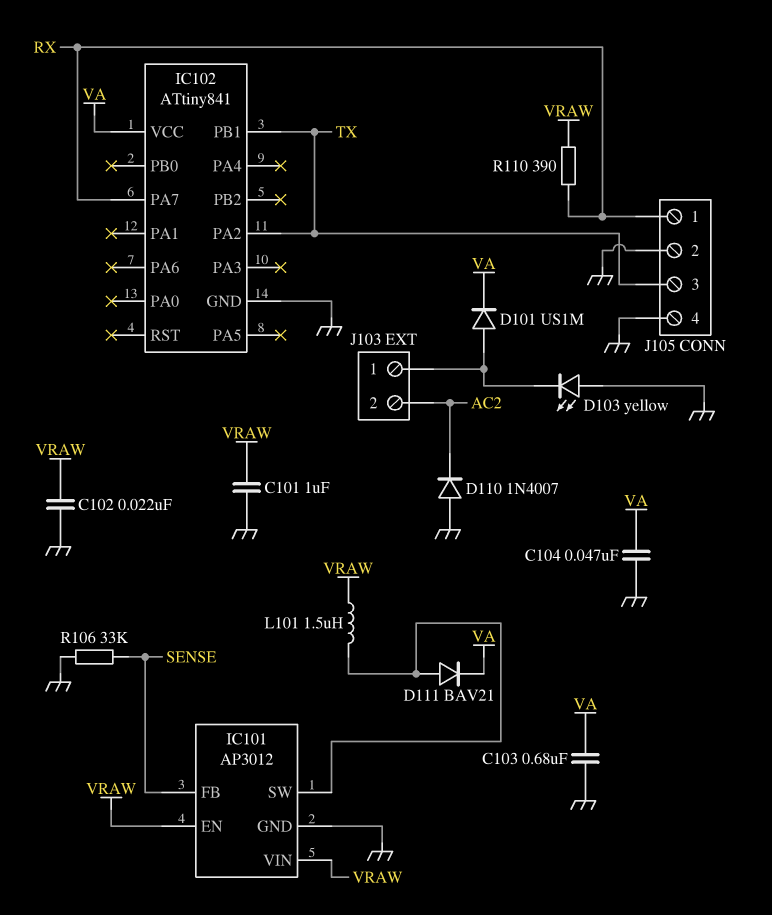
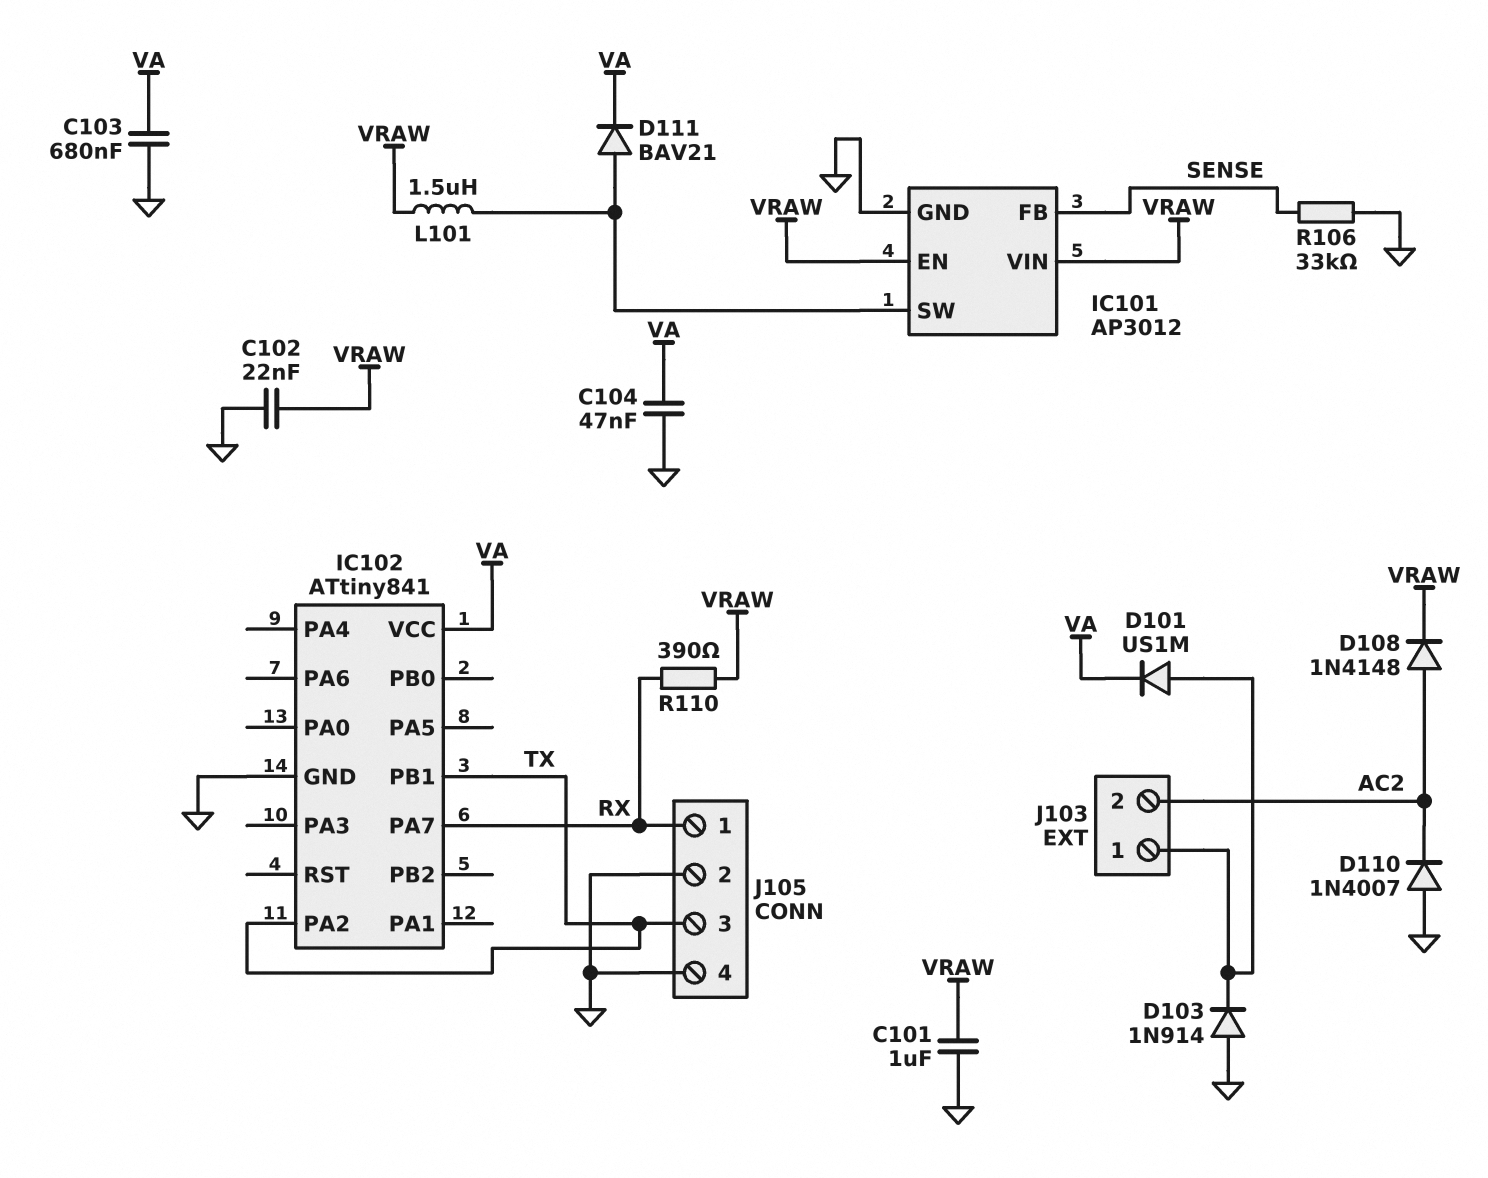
D103: LED yellow (A GND, K J103/1) -> diode 1N914 (A GND, K J103/1)
D108: none -> diode 1N4148 (A AC2, K VRAW)

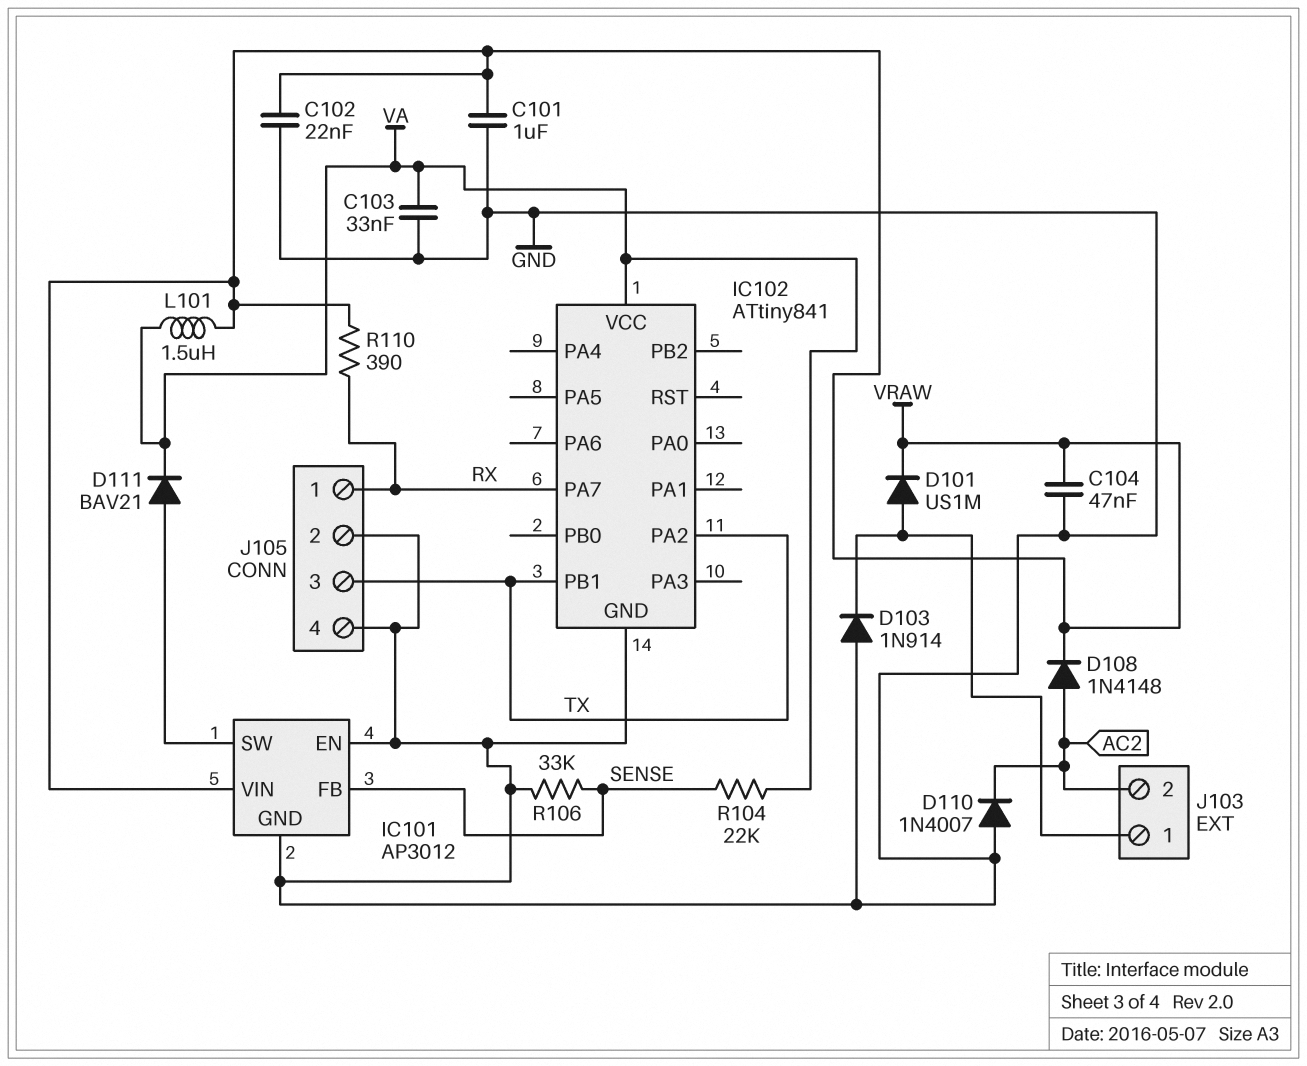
C103: 680nF (GND, VA) -> 33nF (GND, VA)
C104: 47nF (GND, VA) -> 47nF (GND, VRAW)
D101: diode US1M (A J103/1, K VA) -> diode US1M (A J103/1, K VRAW)
IC101 pin EN: VRAW -> GND
L101: 1.5uH (IC101/SW, VRAW) -> 1.5uH (VA, VRAW)
R104: none -> 22k (SENSE, VA)

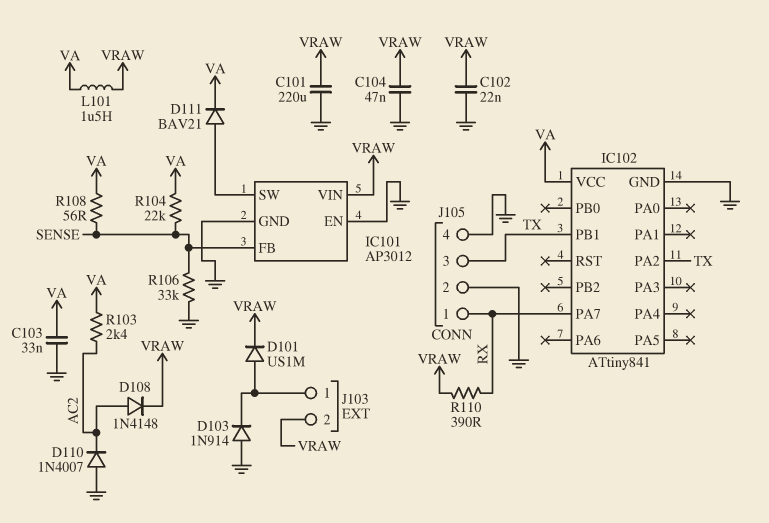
C101: 1uF (GND, VRAW) -> 220uF (GND, VRAW)
J103 pin 2: AC2 -> VRAW
R103: none -> 2.4k (AC2, VA)
R108: none -> 56 (SENSE, VA)

